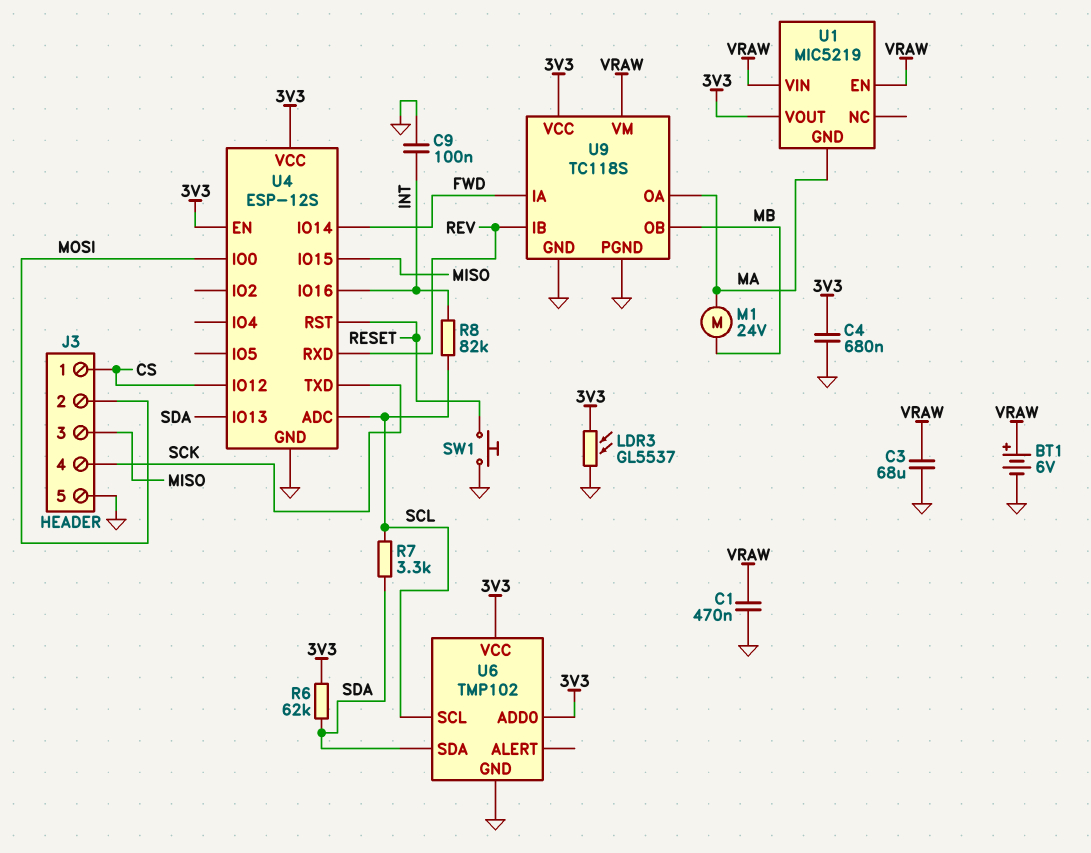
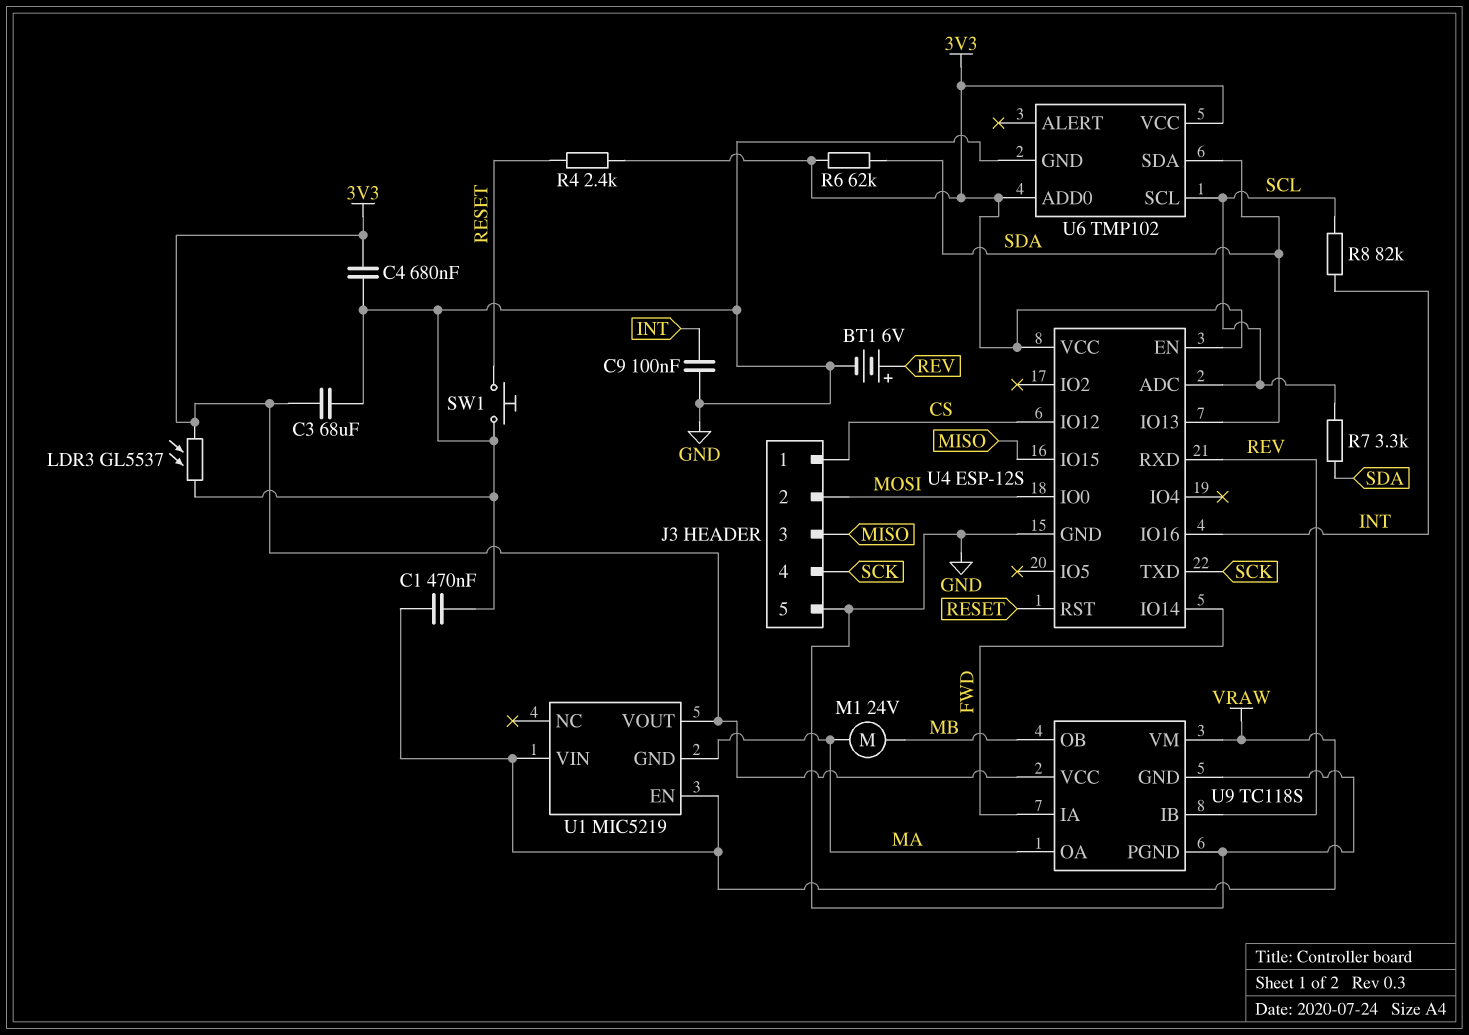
BT1: 6V (plus VRAW, minus GND) -> 6V (plus REV, minus GND)
C3: 68uF (GND, VRAW) -> 68uF (3V3, GND)
R4: none -> 2.4k (3V3, RESET)

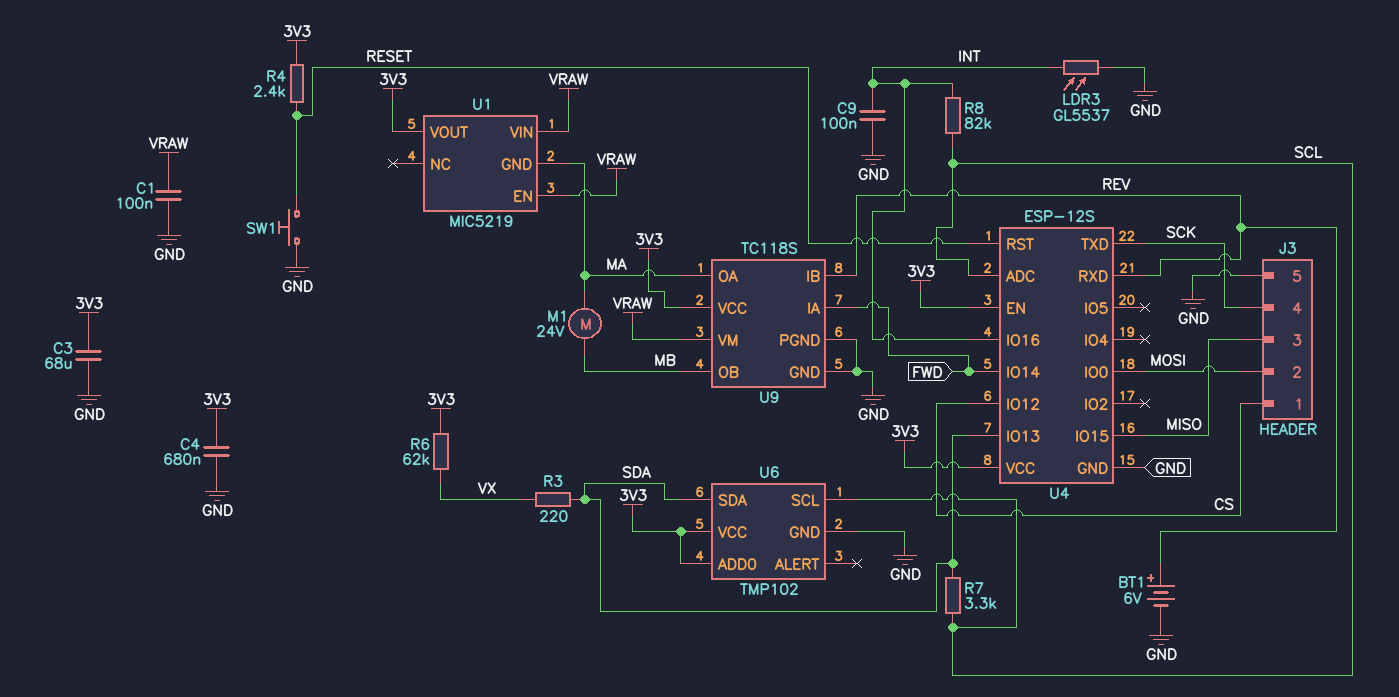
C1: 470nF (GND, VRAW) -> 100nF (GND, VRAW)
LDR3: GL5537 (3V3, GND) -> GL5537 (GND, INT)
R3: none -> 220 (SDA, VX)
R6: 62k (3V3, SDA) -> 62k (3V3, VX)

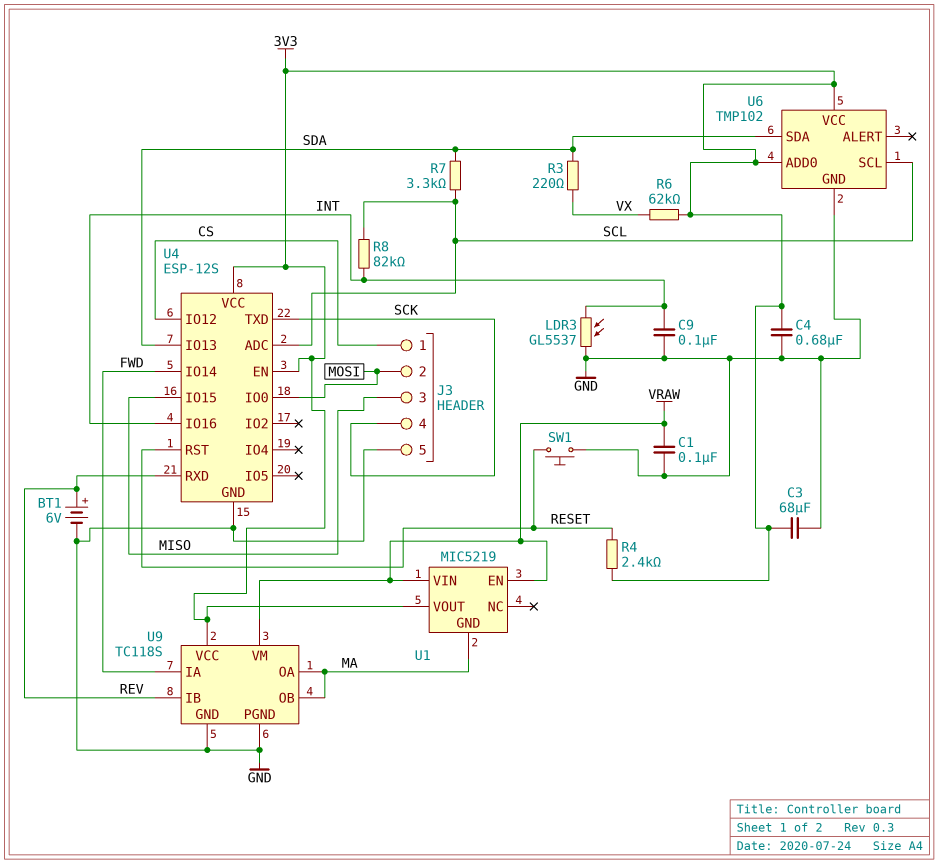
M1: motor 24V (MA, MB) -> none
U9 pin OB: MB -> MA

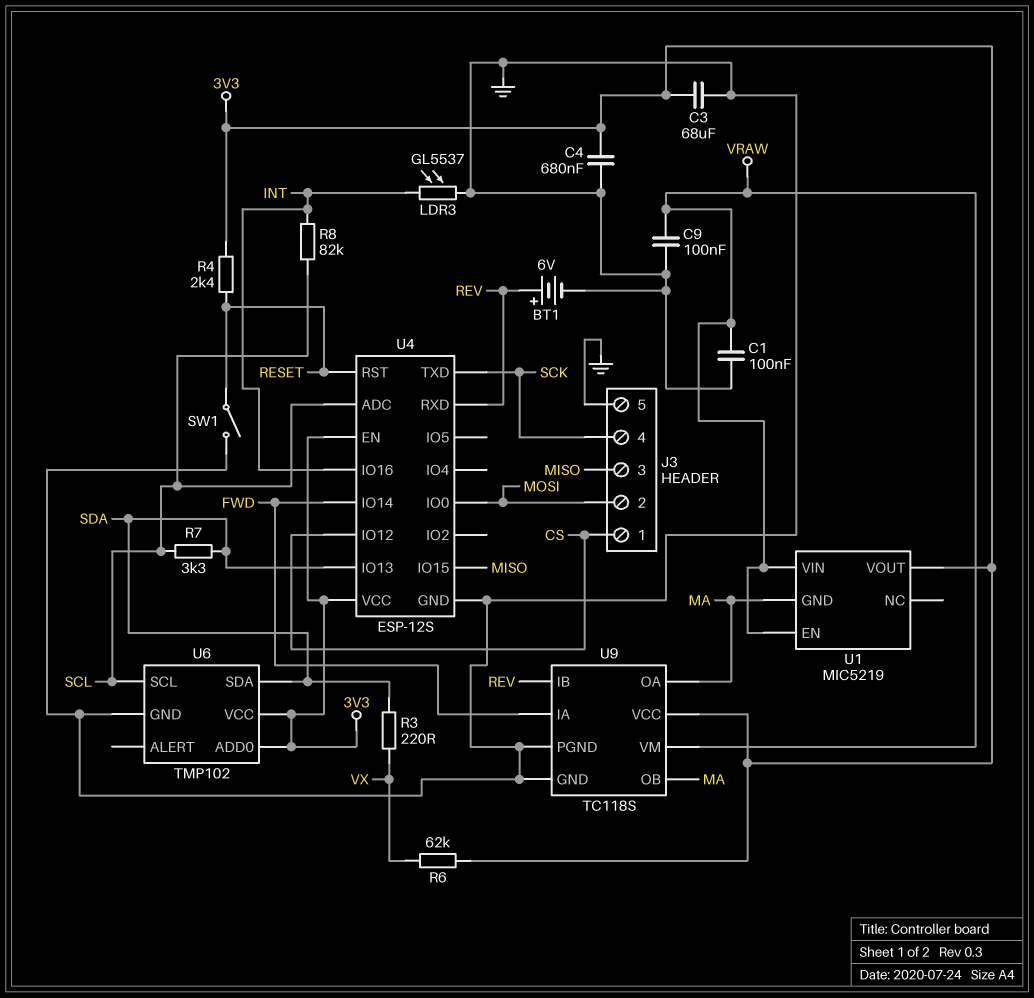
C9: 100nF (GND, INT) -> 100nF (GND, VRAW)
SW1: button (GND, RESET) -> switch (GND, RESET)

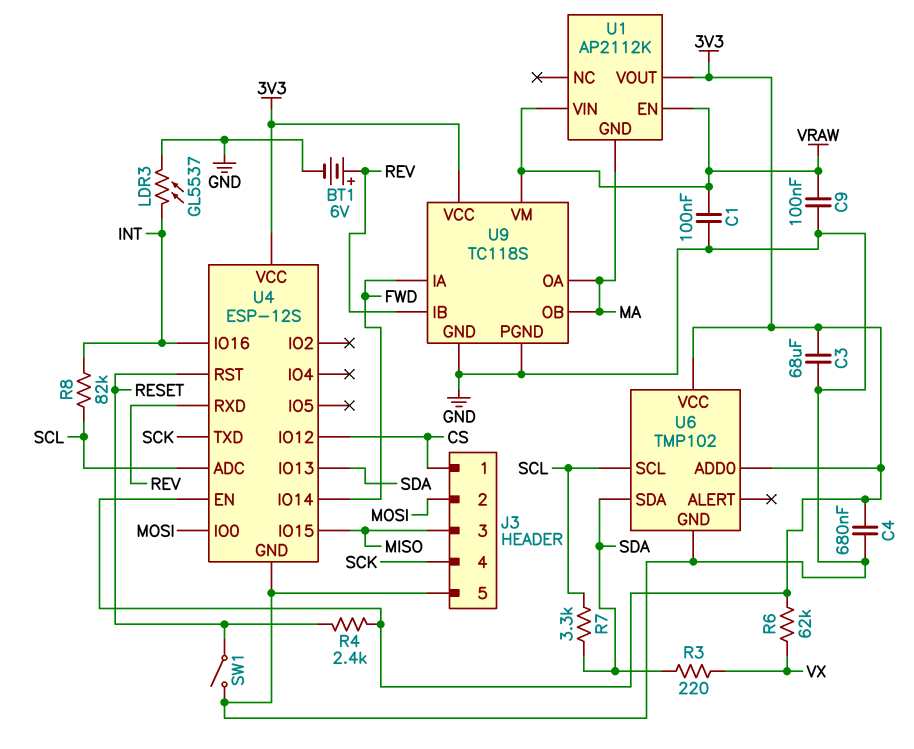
U1: MIC5219 -> AP2112K

